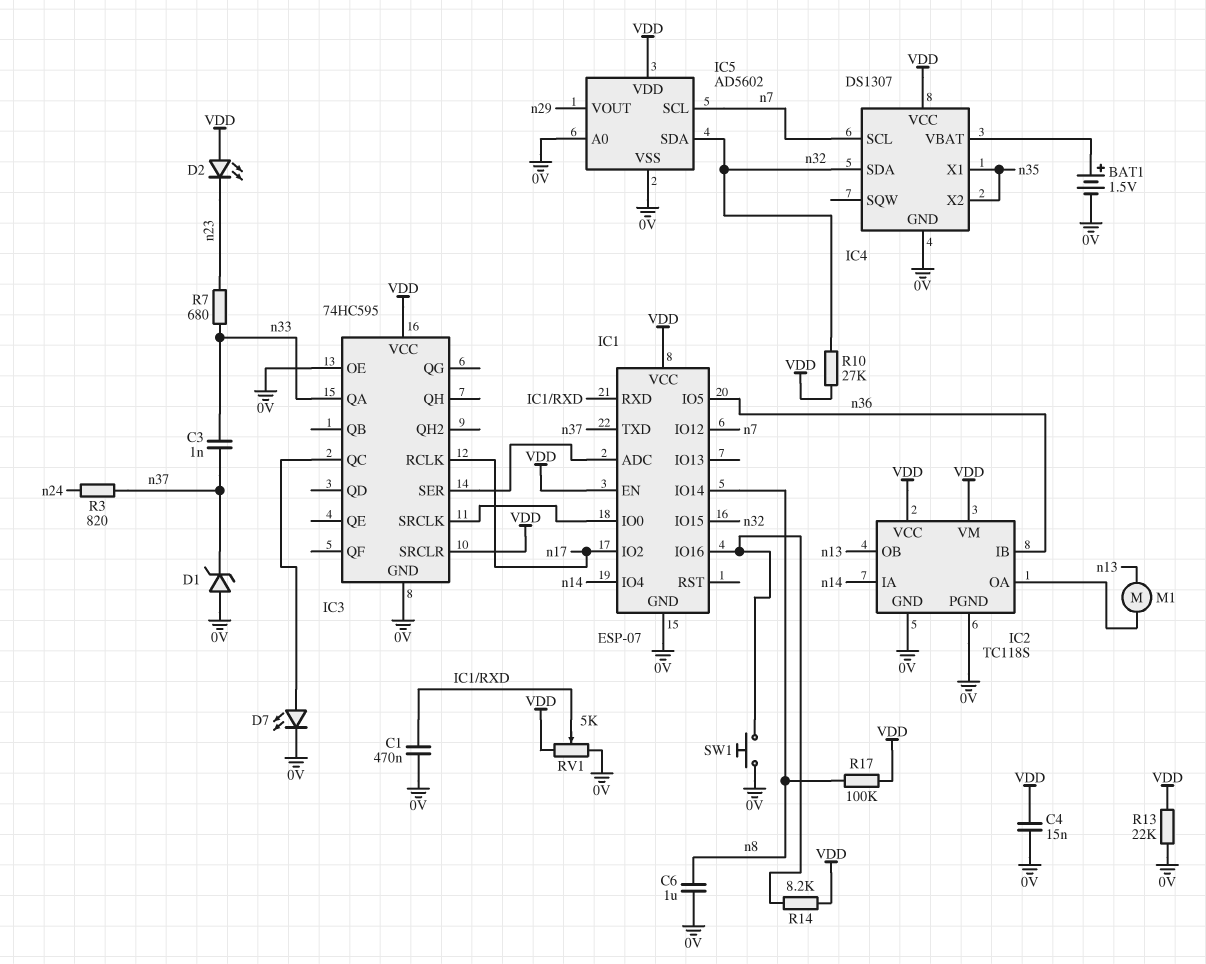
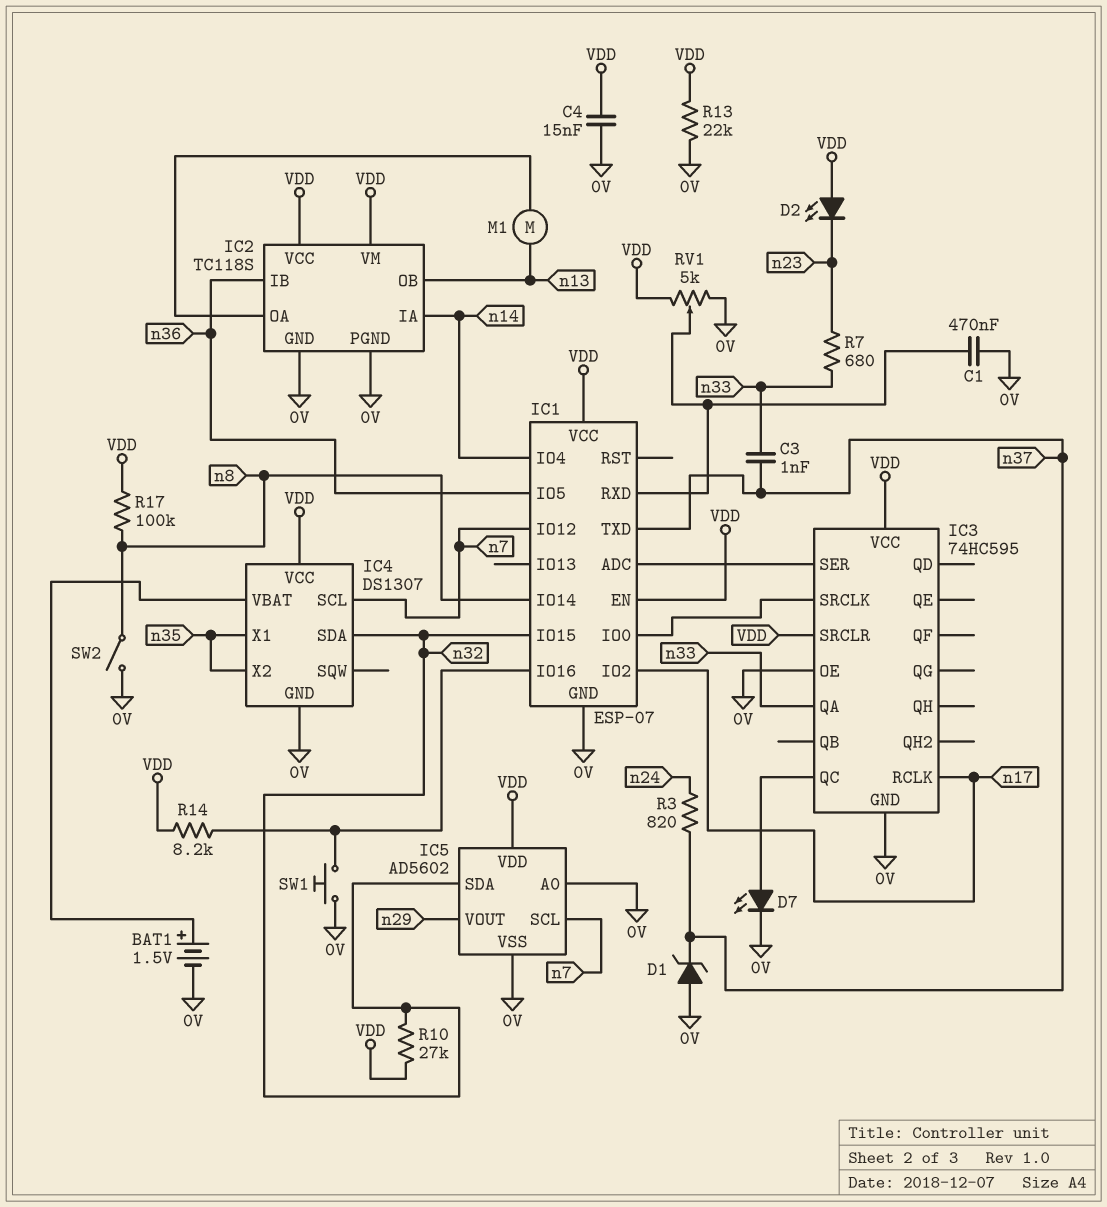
C6: 1uF (0V, n8) -> none
SW2: none -> switch (0V, n8)

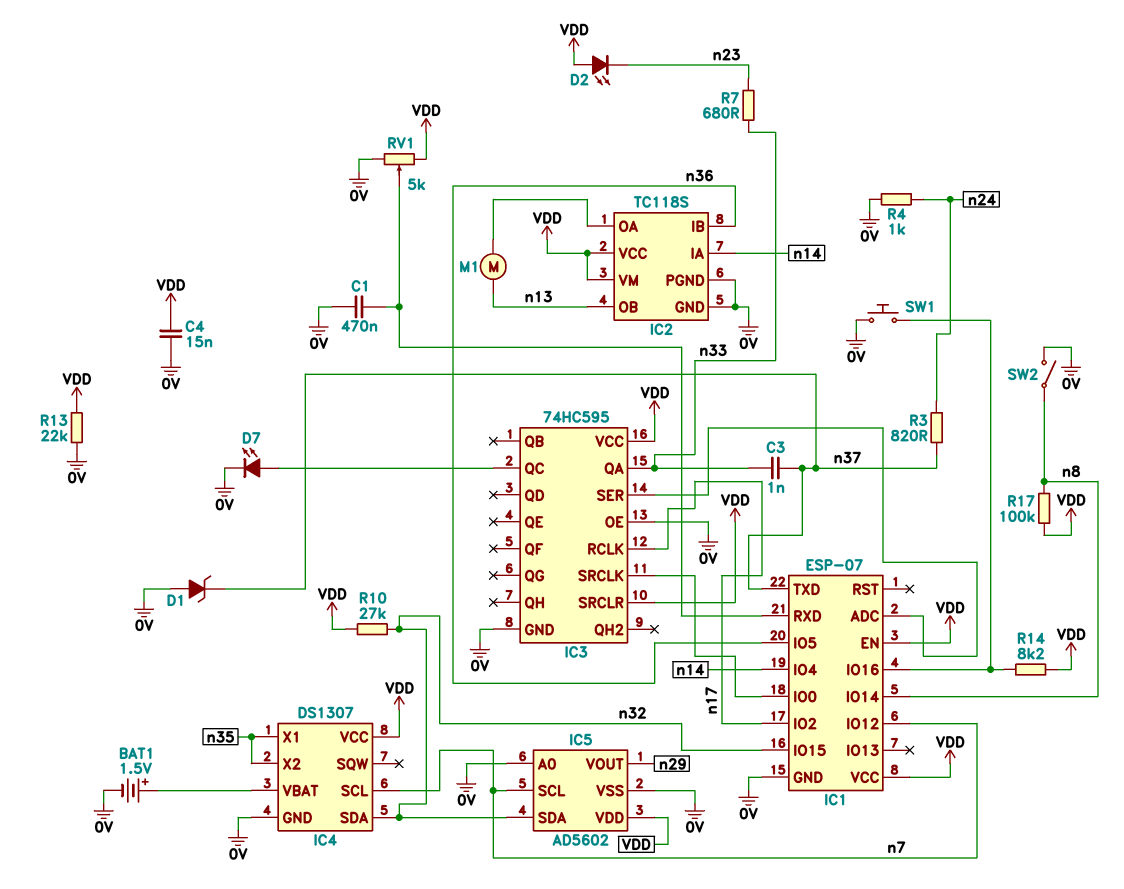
R4: none -> 1k (0V, n24)

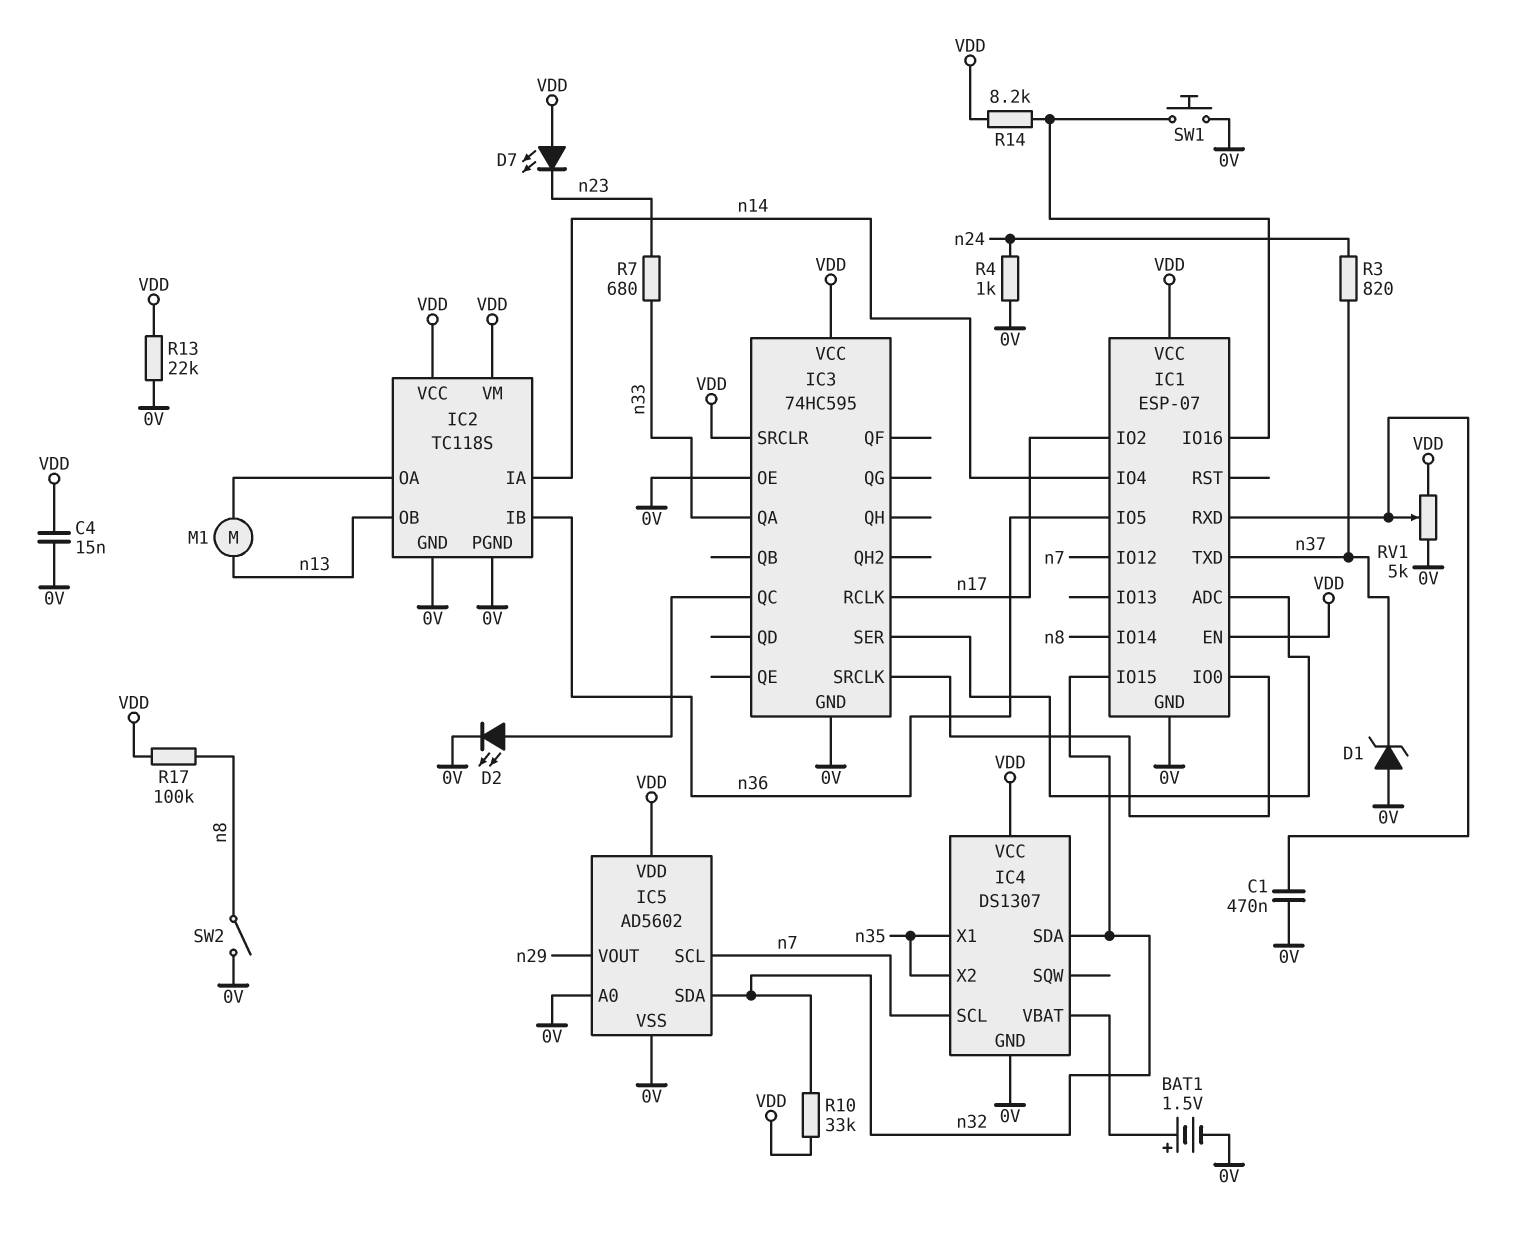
C3: 1nF (n33, n37) -> none
D2: LED (A VDD, K n23) -> LED (A IC3/QC, K 0V)
D7: LED (A IC3/QC, K 0V) -> LED (A VDD, K n23)
R10: 27k (VDD, n32) -> 33k (VDD, n32)

